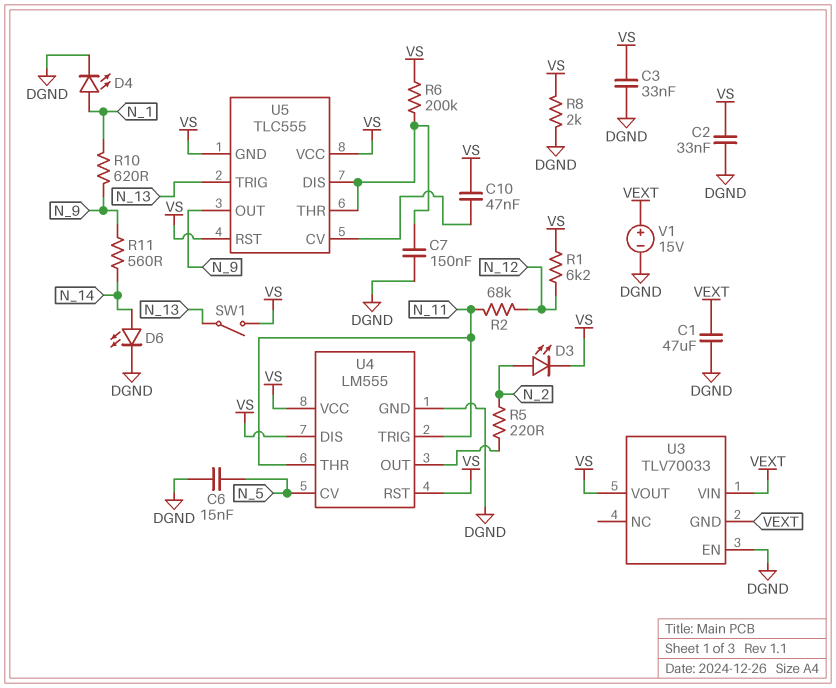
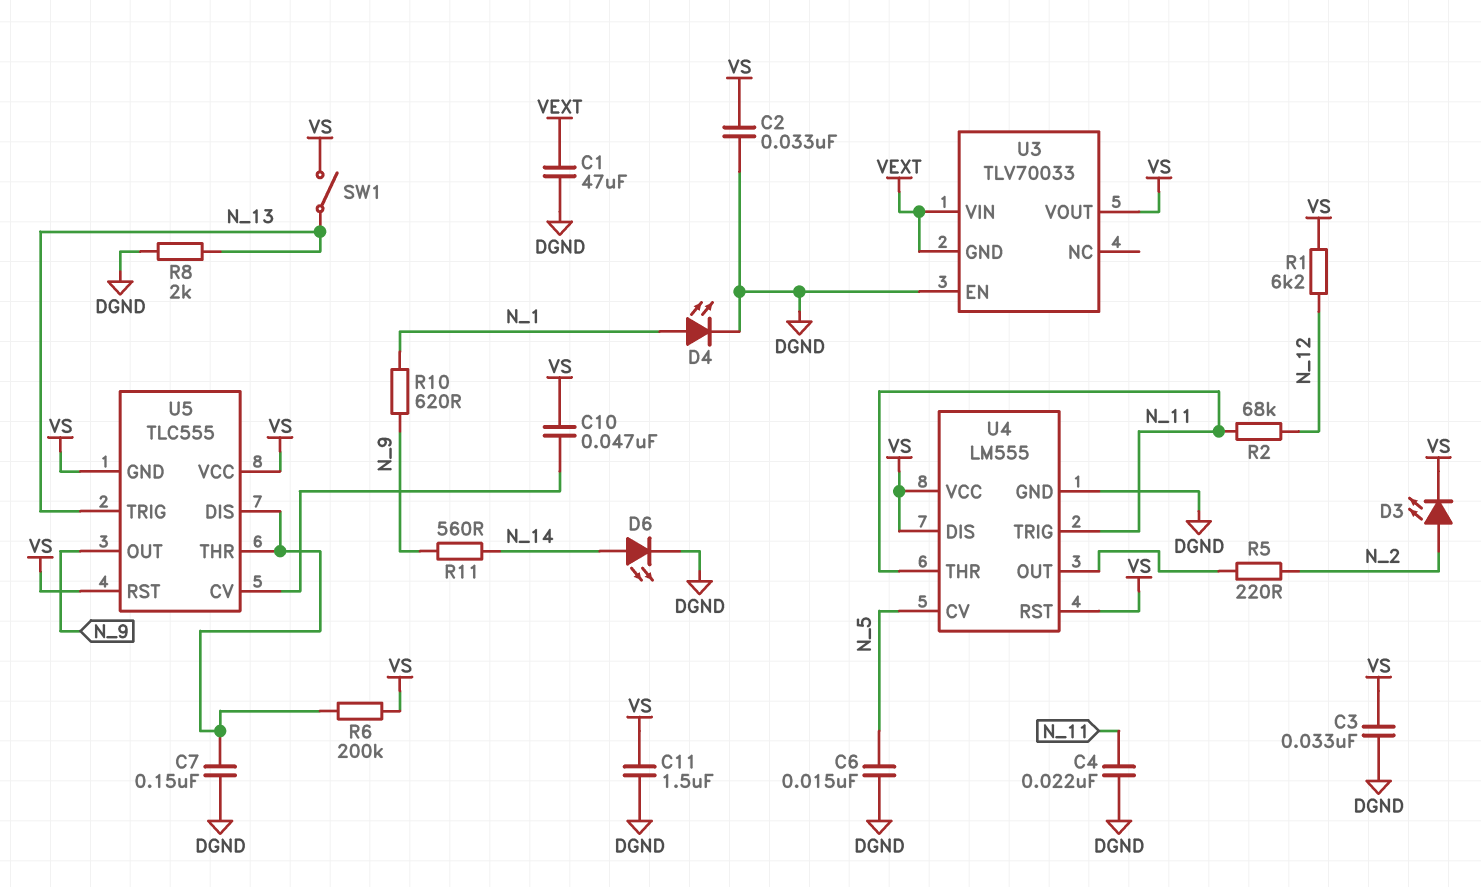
C4: none -> 22nF (DGND, N_11)
C11: none -> 1.5uF (DGND, VS)
R8: 2k (DGND, VS) -> 2k (DGND, N_13)
V1: 15V (plus VEXT, minus DGND) -> none

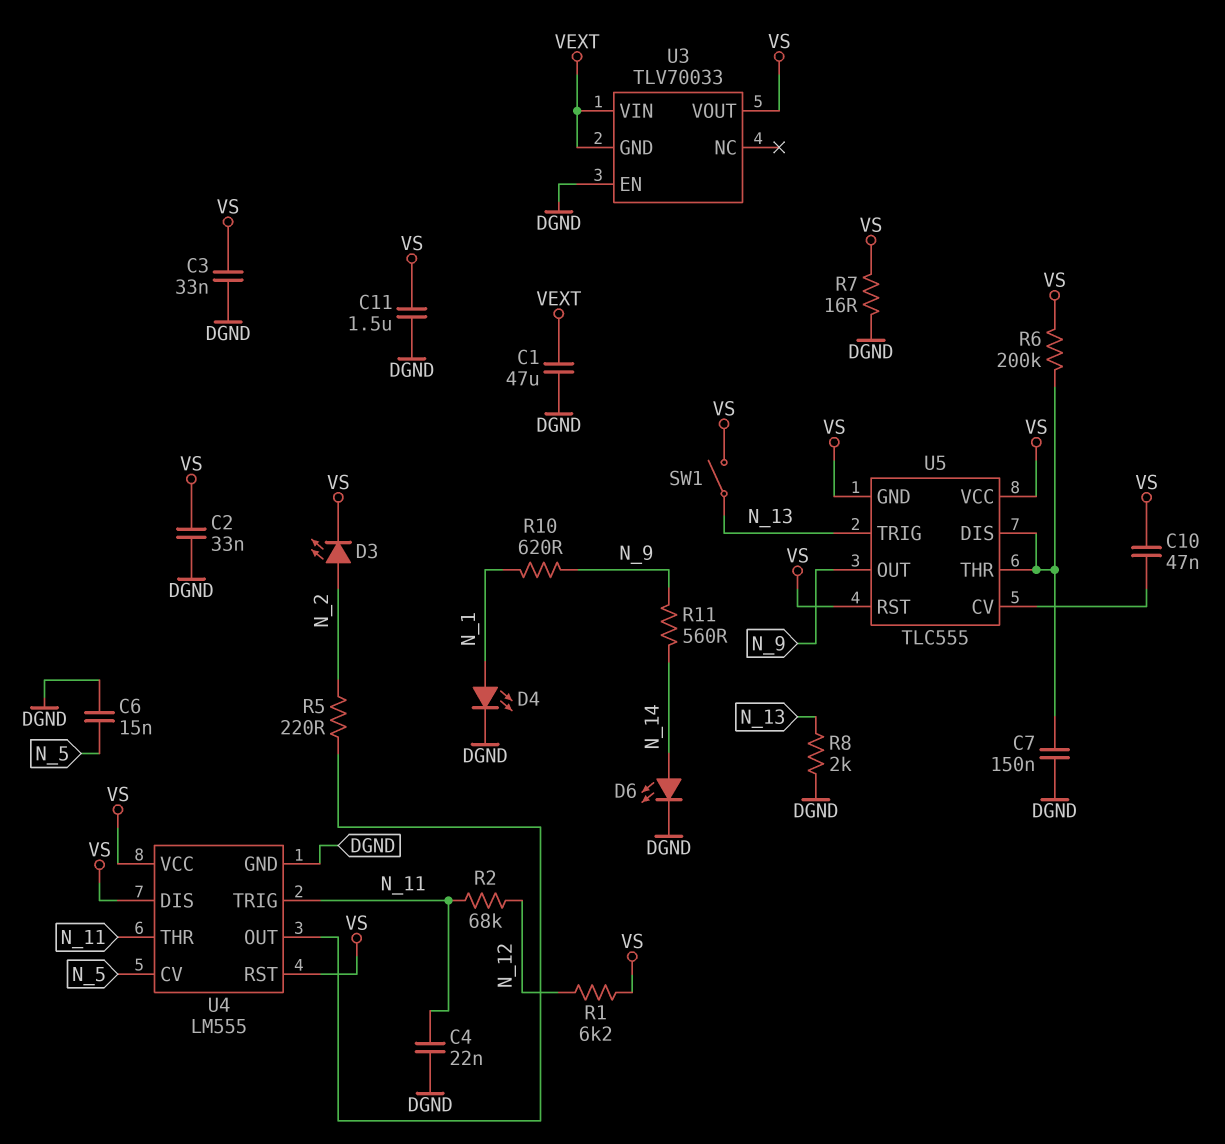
R7: none -> 16 (DGND, VS)

